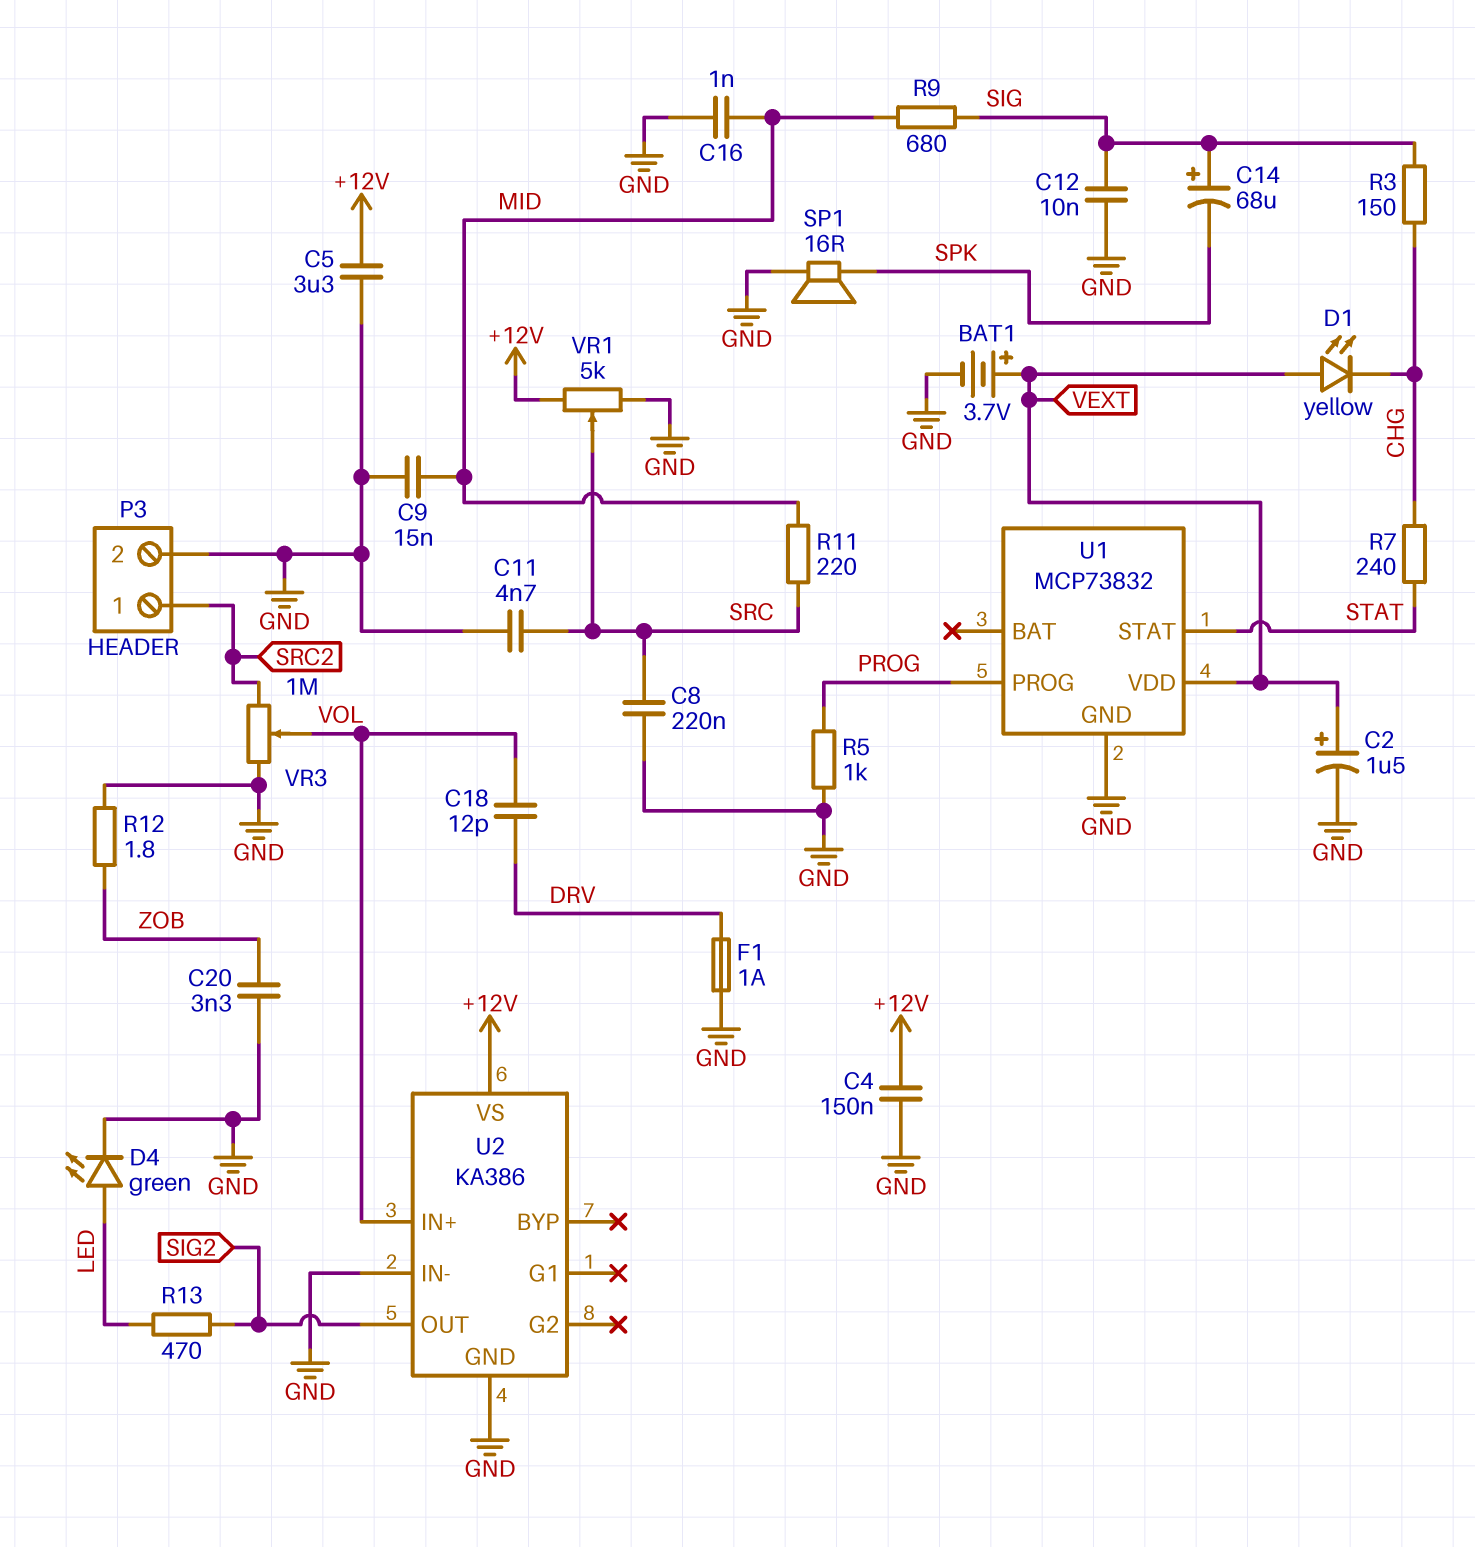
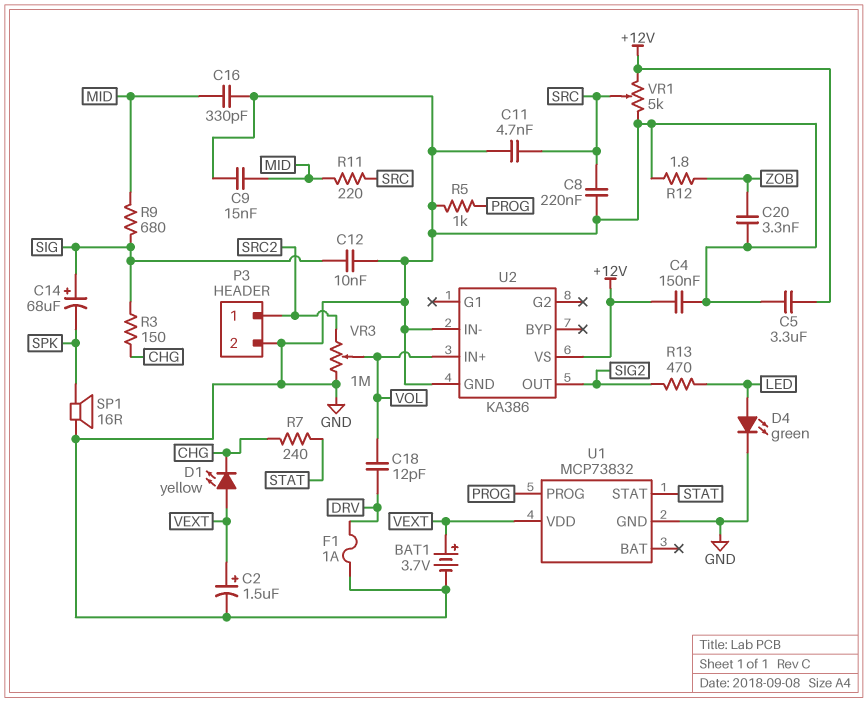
C16: 1nF (GND, MID) -> 330pF (GND, MID)

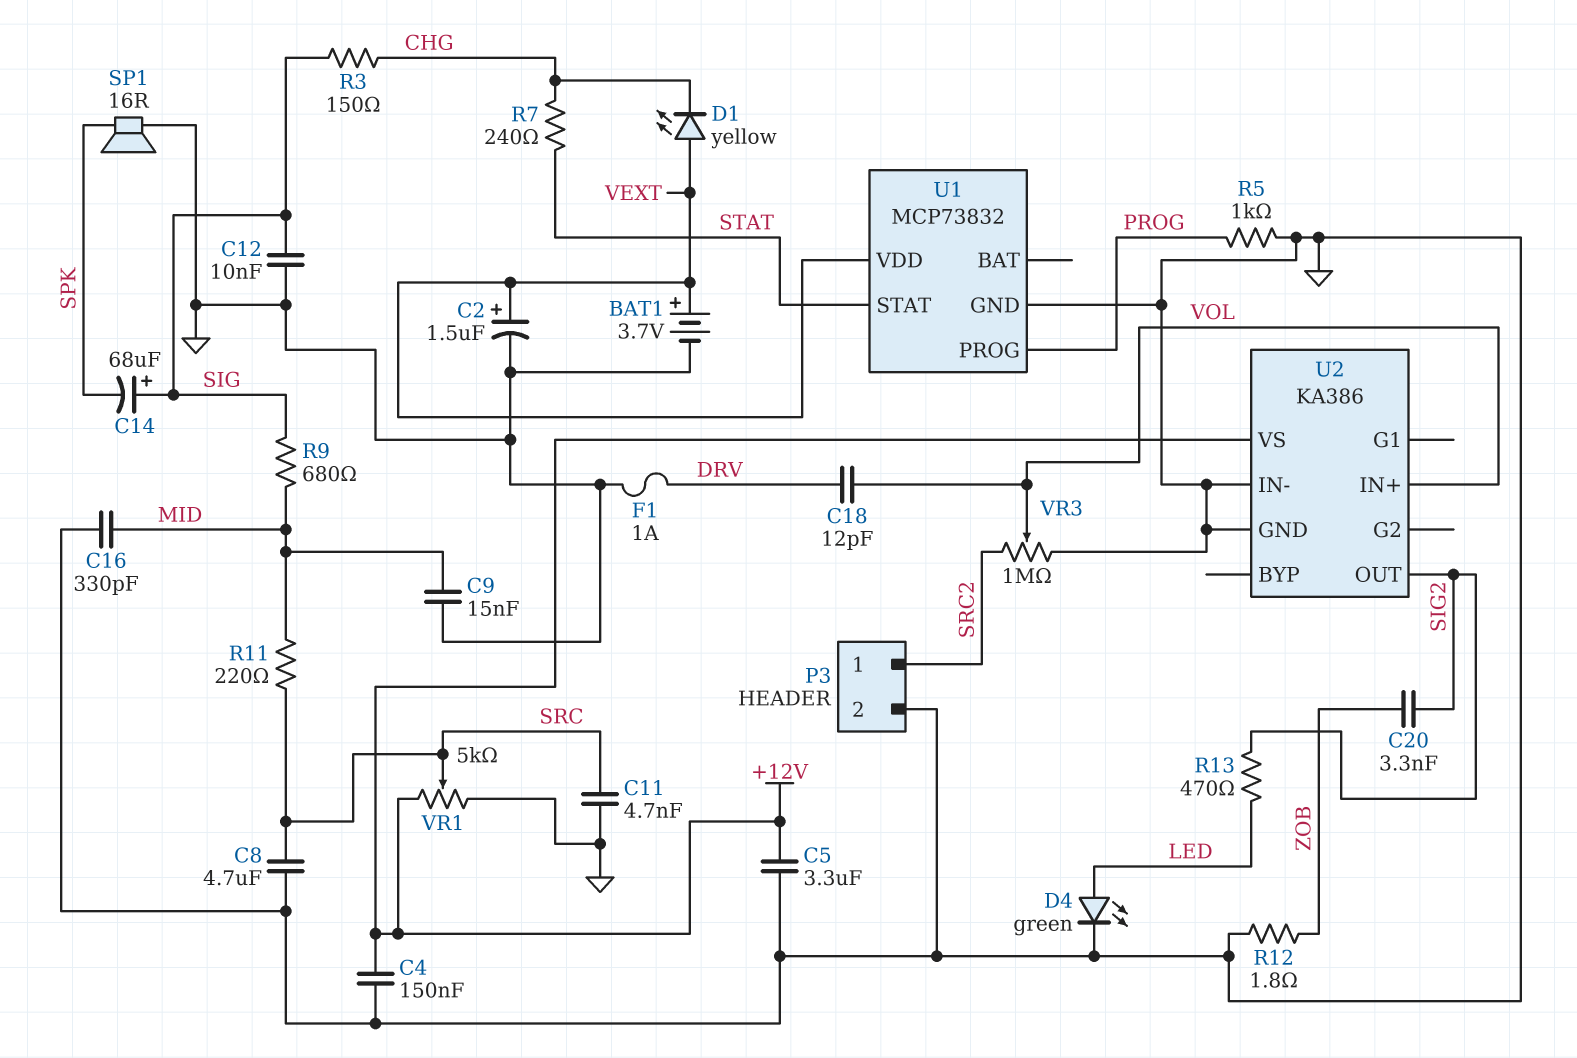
C8: 220nF (GND, SRC) -> 4.7uF (GND, SRC)
C20: 3.3nF (GND, ZOB) -> 3.3nF (SIG2, ZOB)

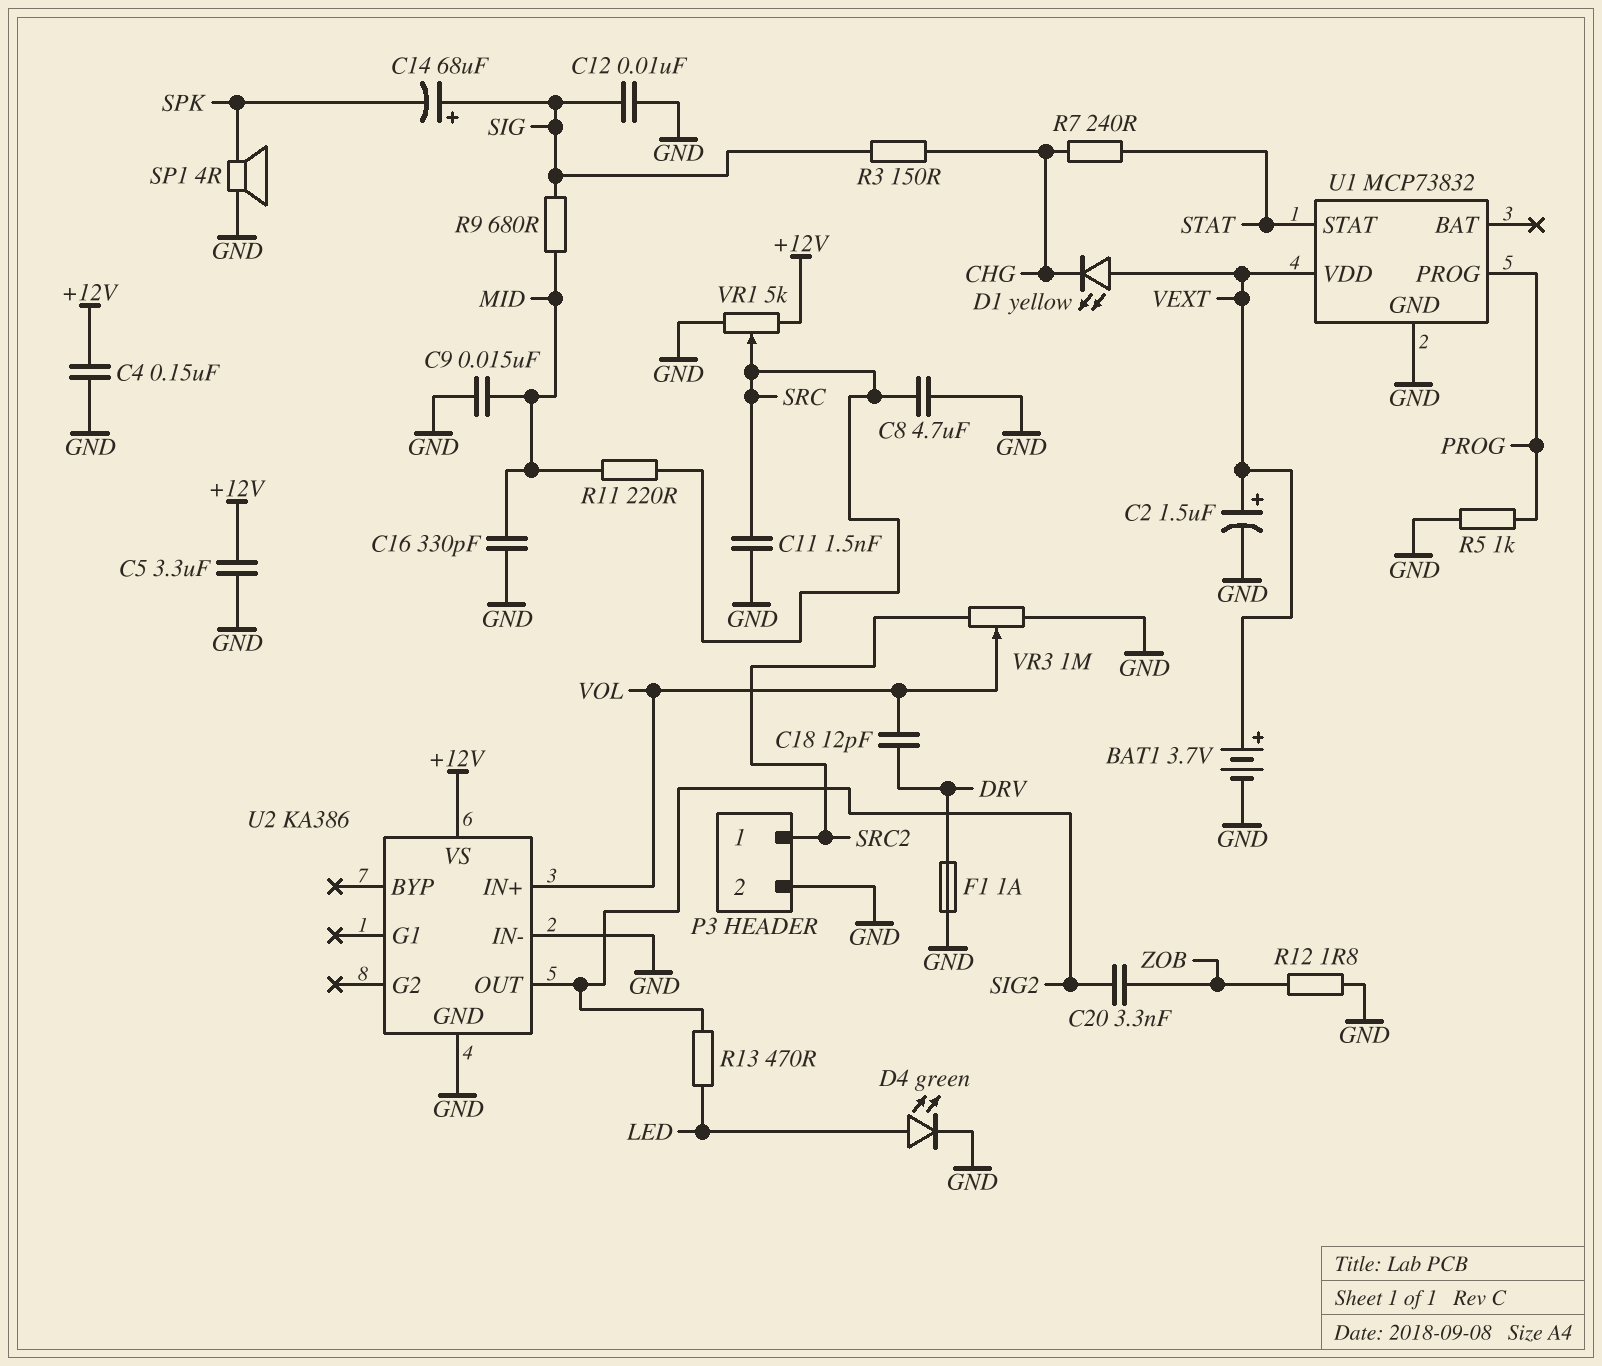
C11: 4.7nF (GND, SRC) -> 1.5nF (GND, SRC)
SP1: speaker 16R (GND, SPK) -> speaker 4R (GND, SPK)

